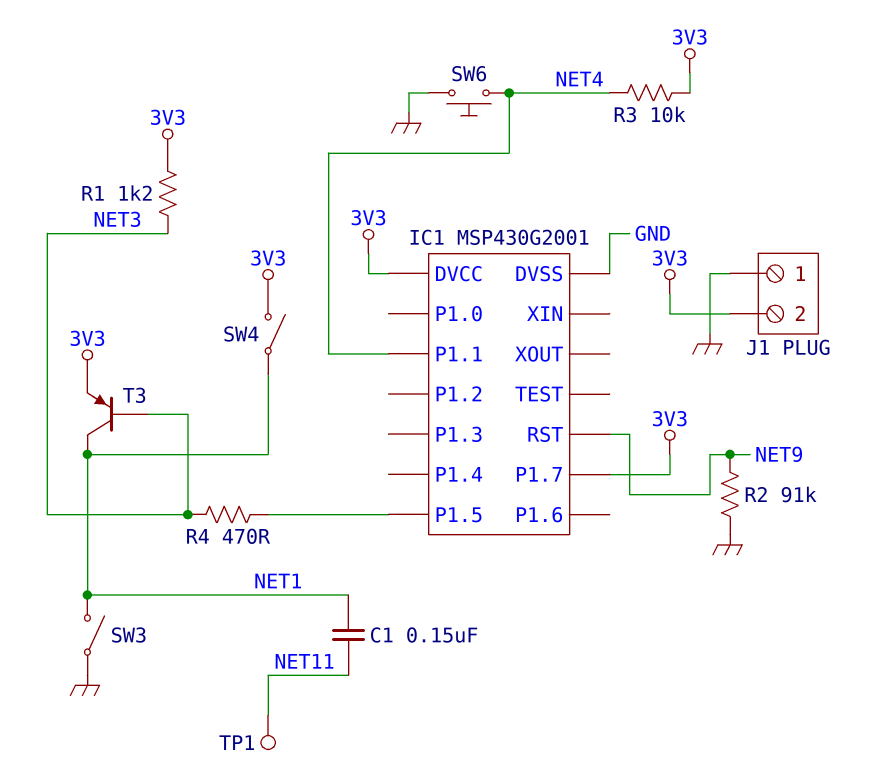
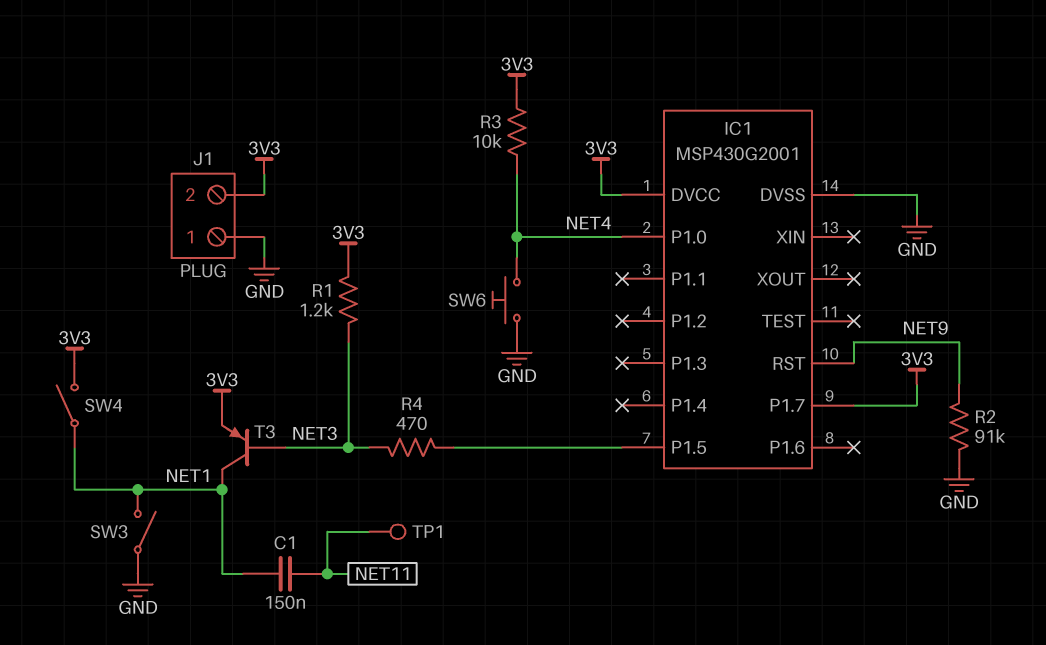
IC1 pin P1.0: none -> NET4
IC1 pin P1.1: NET4 -> none

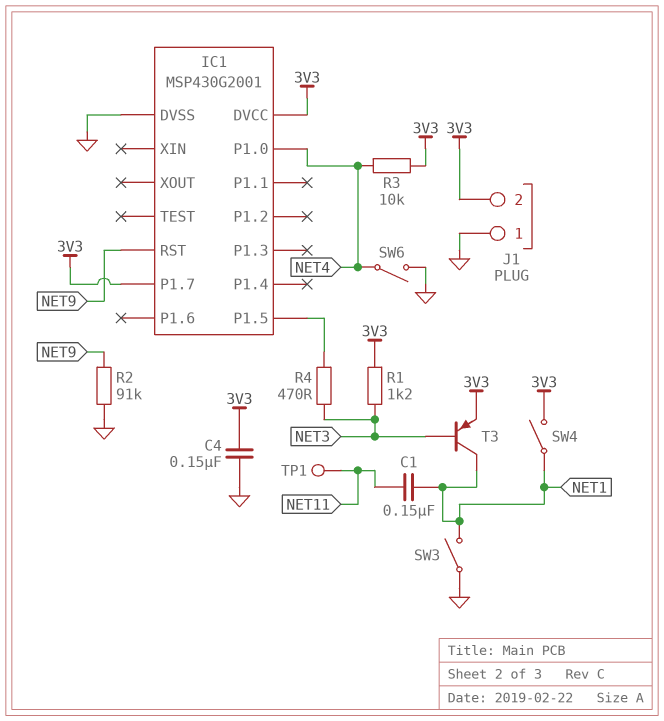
C4: none -> 150nF (3V3, GND)
SW6: button (GND, NET4) -> switch (GND, NET4)

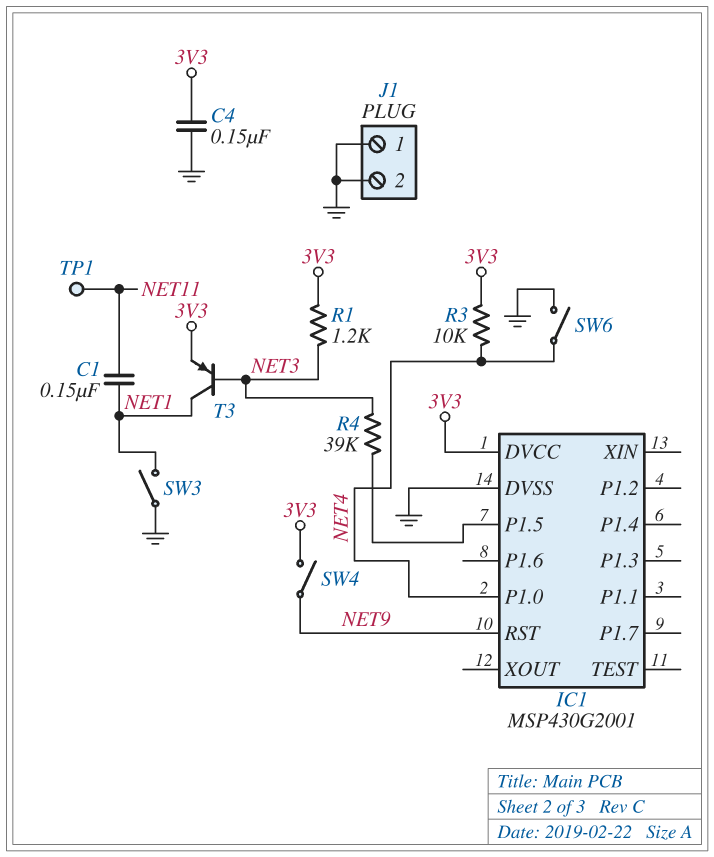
IC1 pin P1.7: 3V3 -> none
J1 pin 2: 3V3 -> GND
R2: 91k (GND, NET9) -> none
R4: 470 (IC1/P1.5, NET3) -> 39k (IC1/P1.5, NET3)
SW4: switch (3V3, NET1) -> switch (3V3, NET9)

